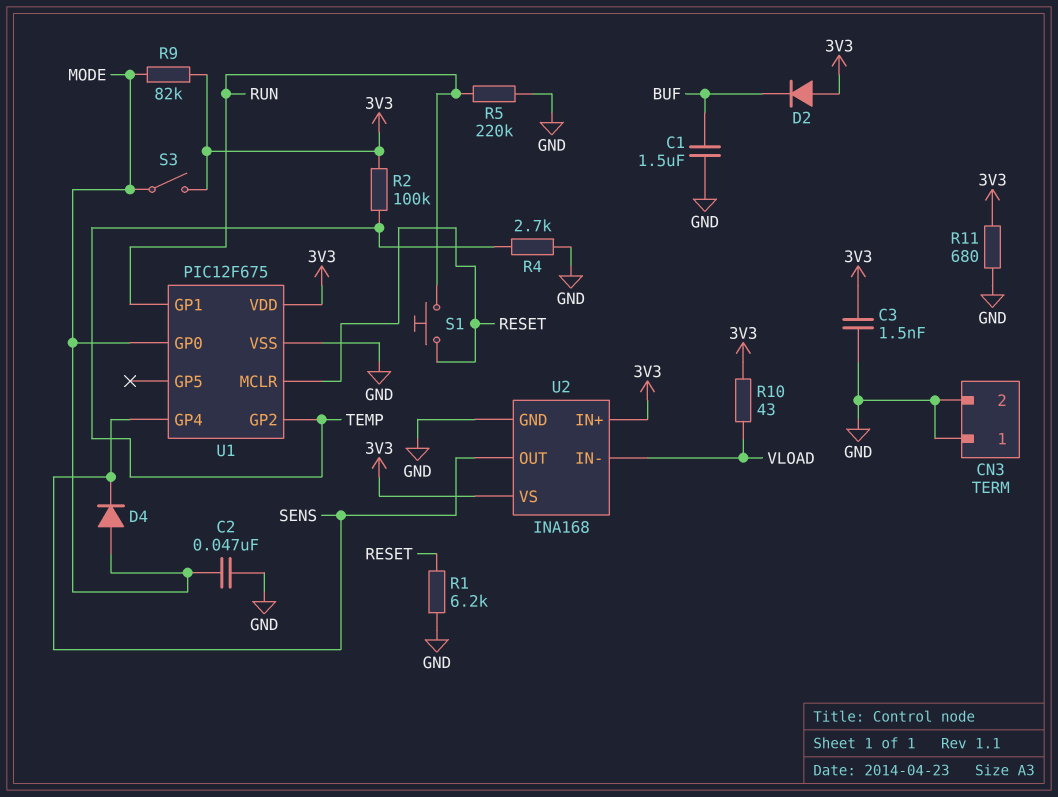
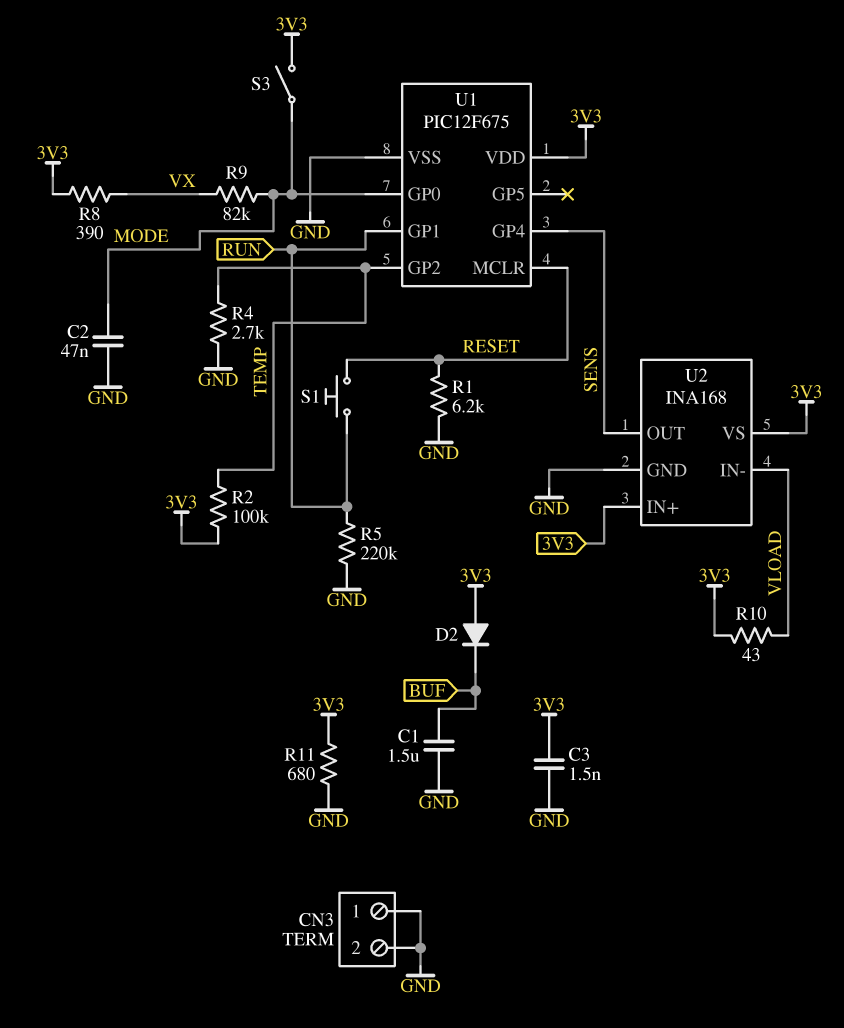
D4: diode (A MODE, K SENS) -> none
R8: none -> 390 (3V3, VX)
R9: 82k (3V3, MODE) -> 82k (MODE, VX)

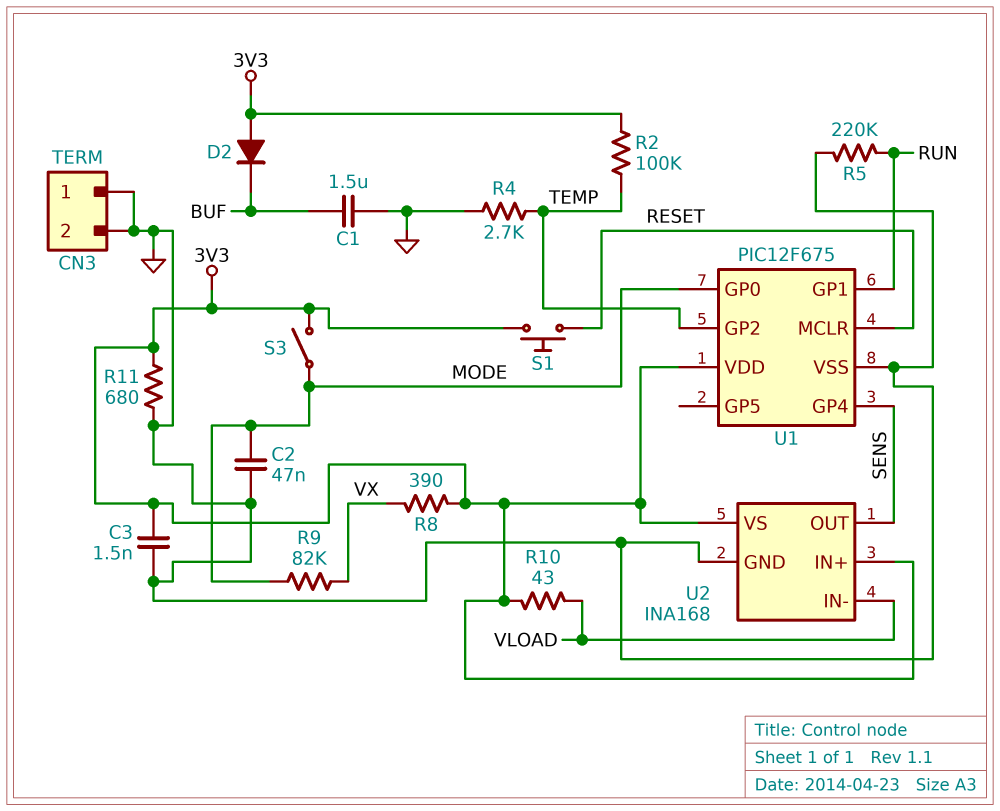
R1: 6.2k (GND, RESET) -> none
S1: button (RESET, RUN) -> button (3V3, RESET)

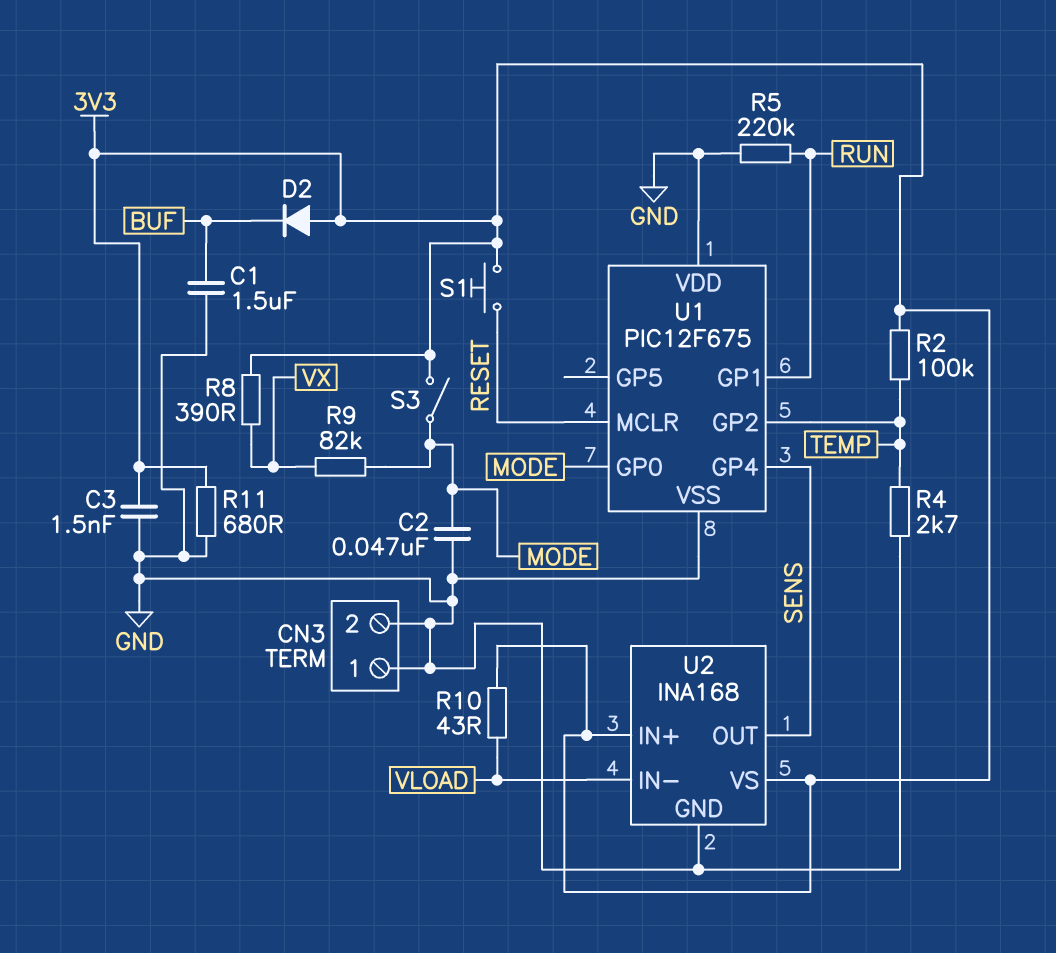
U1 pin VDD: 3V3 -> GND

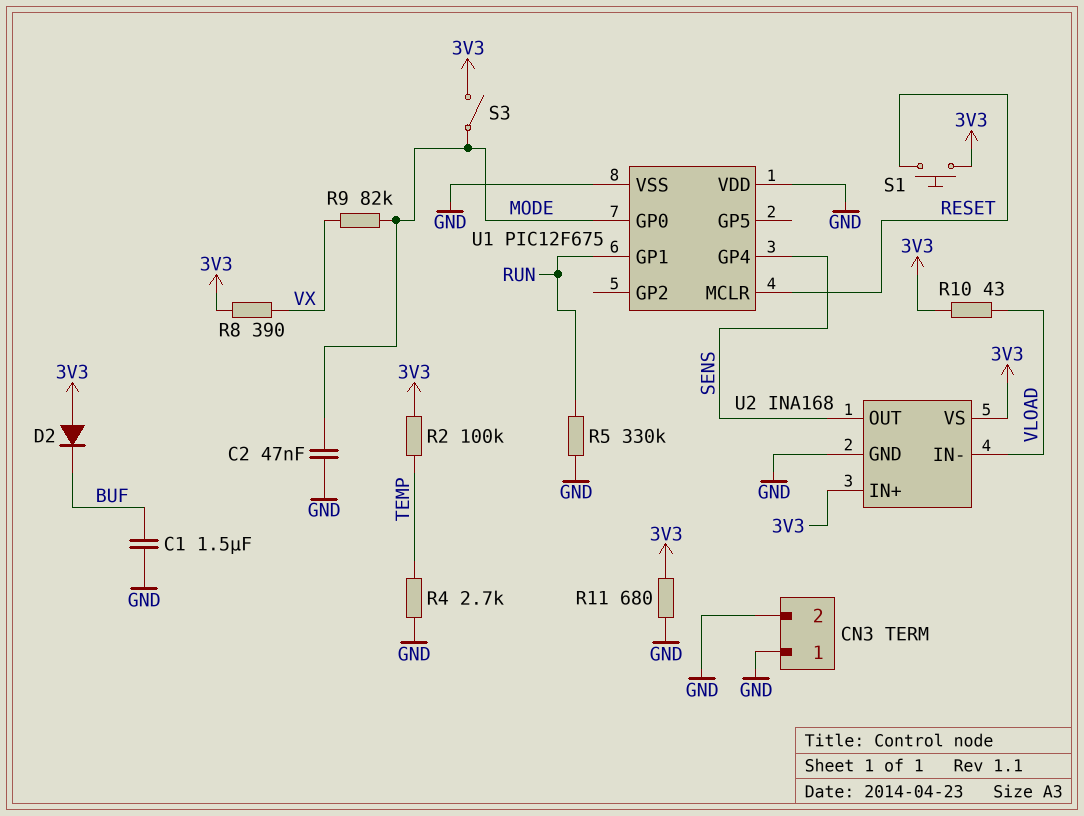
C3: 1.5nF (3V3, GND) -> none
R5: 220k (GND, RUN) -> 330k (GND, RUN)
U1 pin GP2: TEMP -> none

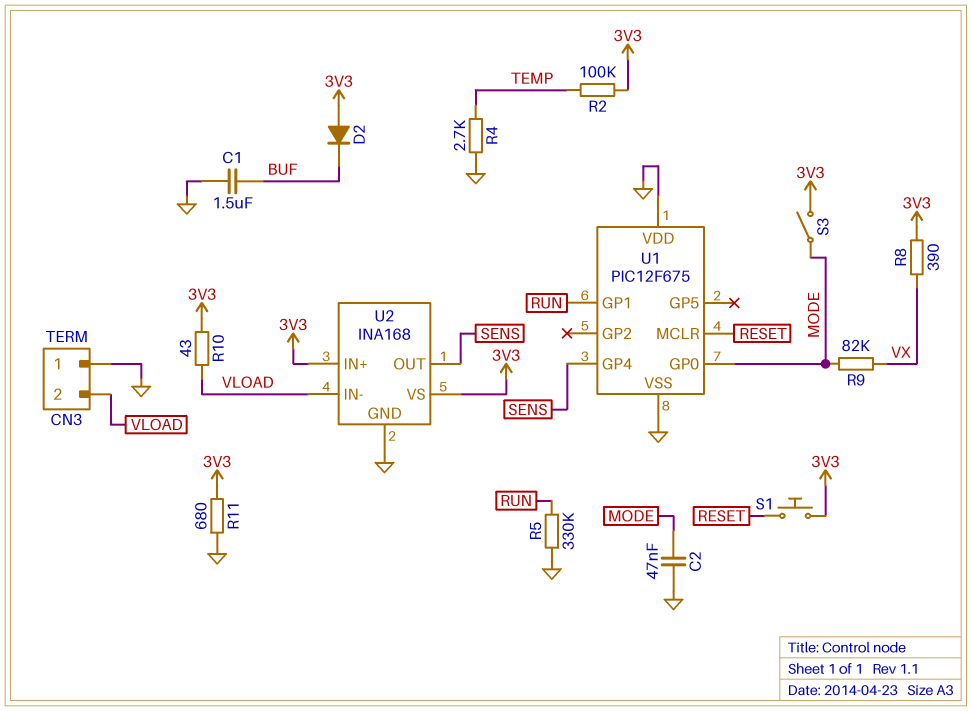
CN3 pin 2: GND -> VLOAD

